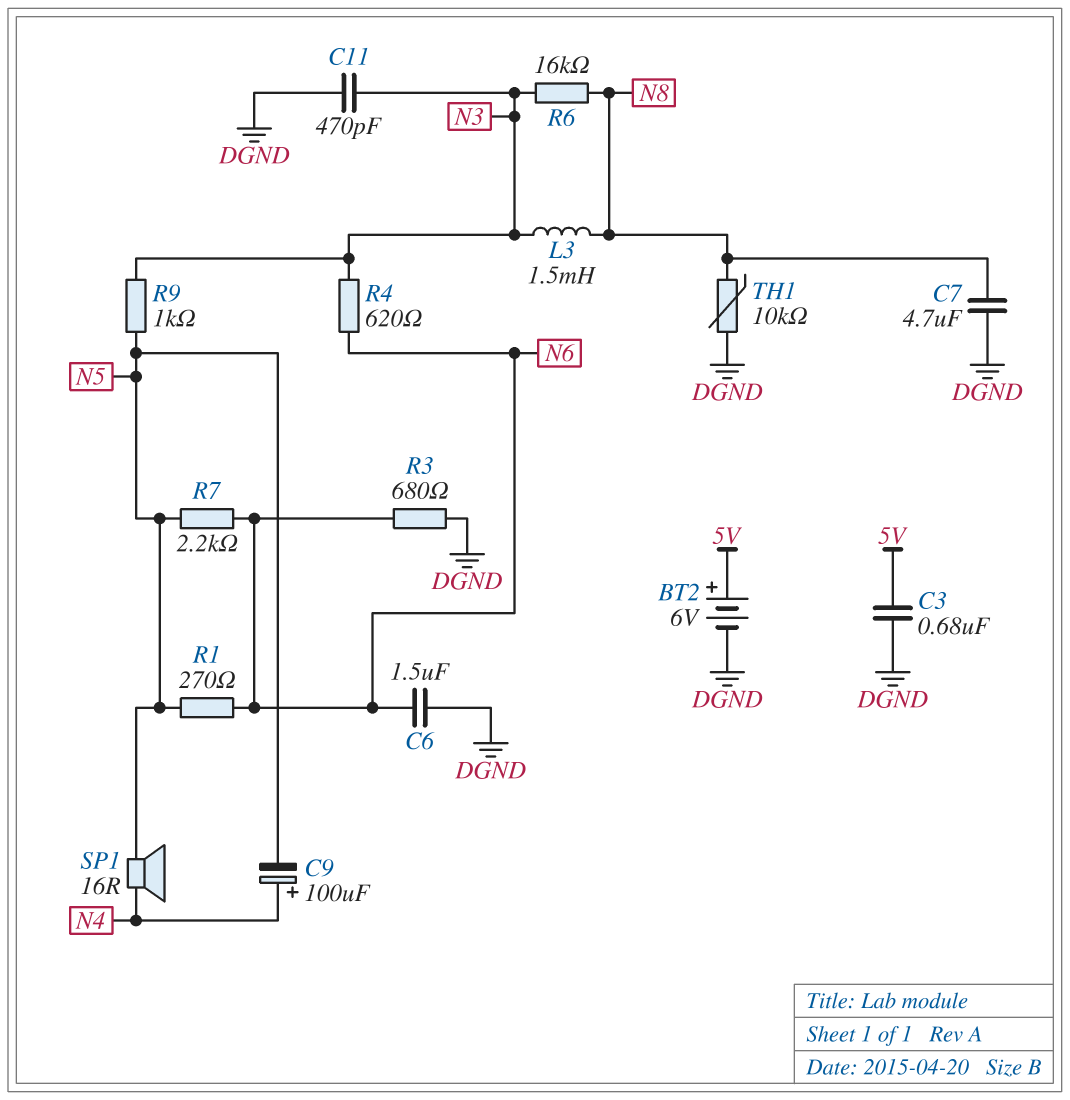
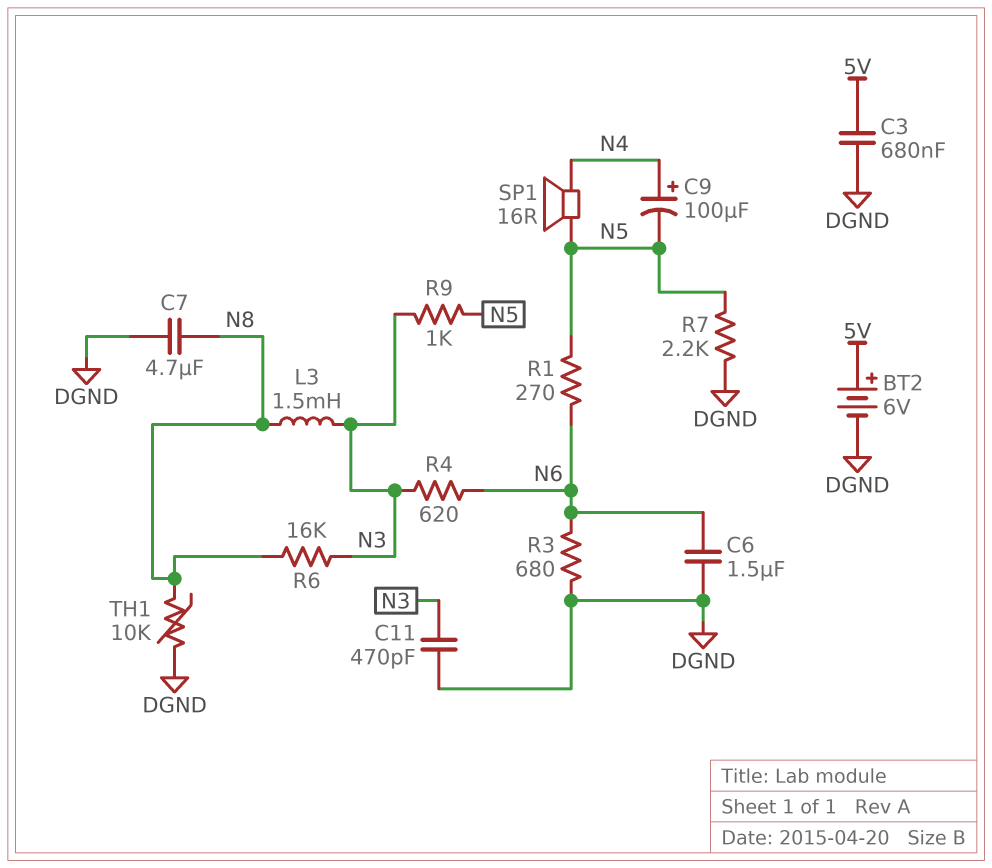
R7: 2.2k (N5, N6) -> 2.2k (DGND, N5)

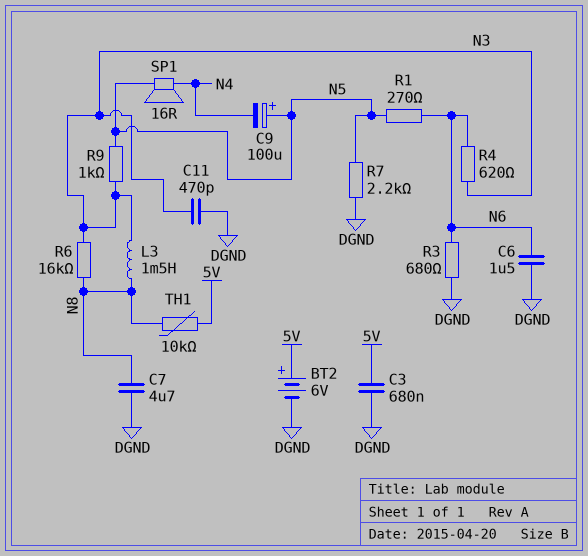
C9: 100uF (plus N4, minus N5) -> 100uF (plus N5, minus N4)
TH1: 10k (DGND, N8) -> 10k (5V, N8)

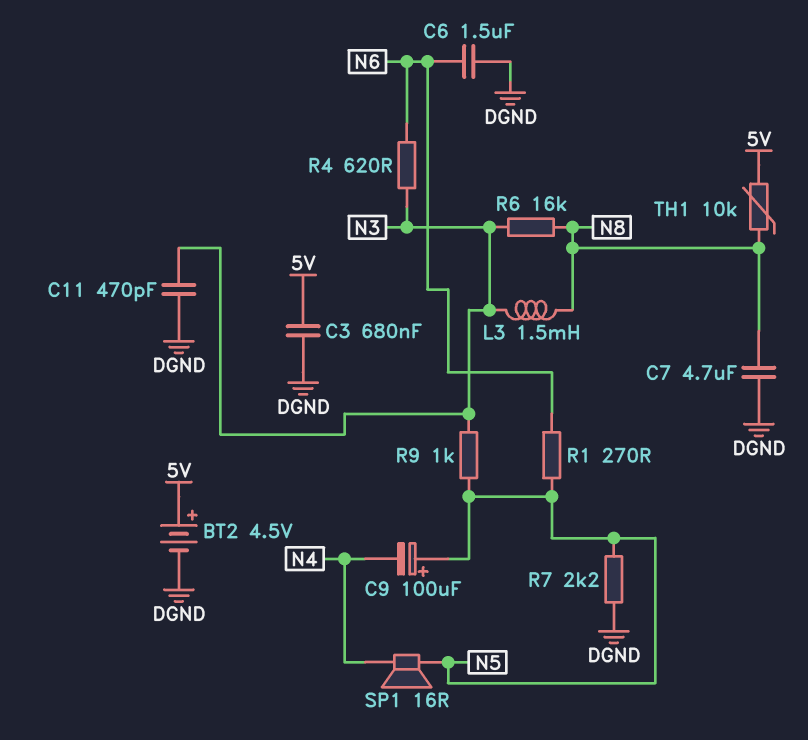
BT2: 6V (plus 5V, minus DGND) -> 4.5V (plus 5V, minus DGND)
R3: 680 (DGND, N6) -> none

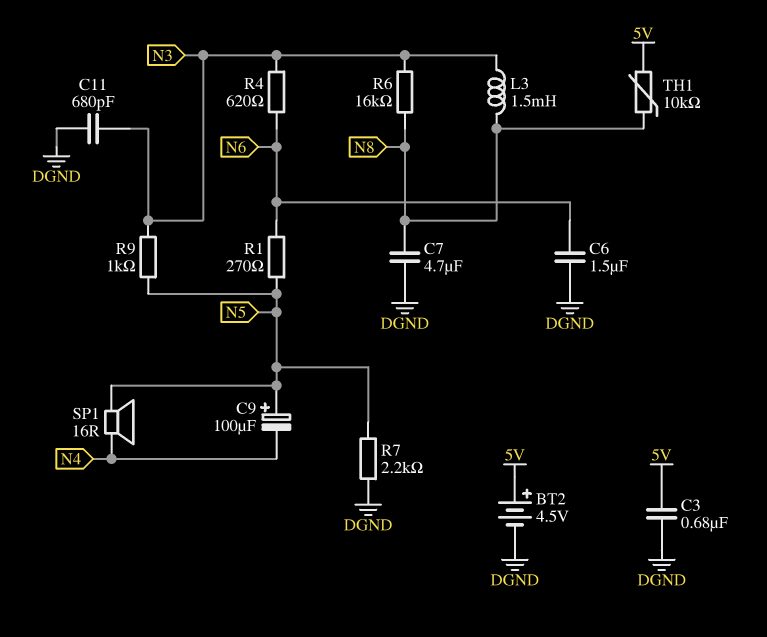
C11: 470pF (DGND, N3) -> 680pF (DGND, N3)

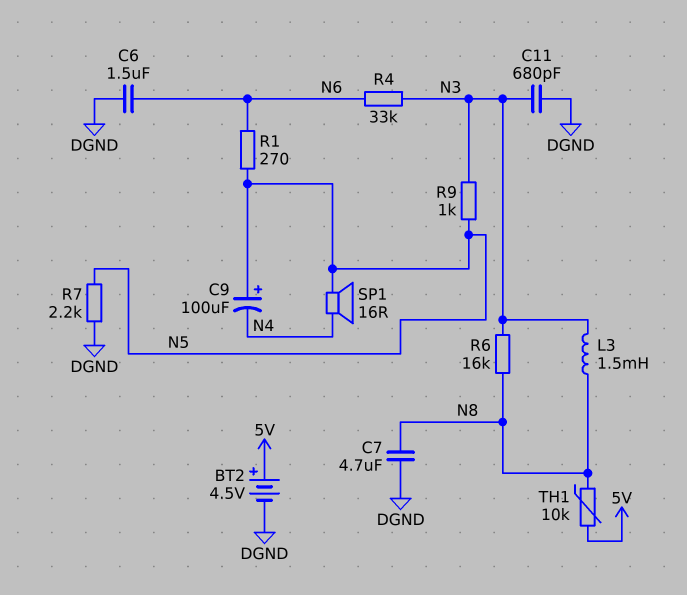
C3: 680nF (5V, DGND) -> none
R4: 620 (N3, N6) -> 33k (N3, N6)

